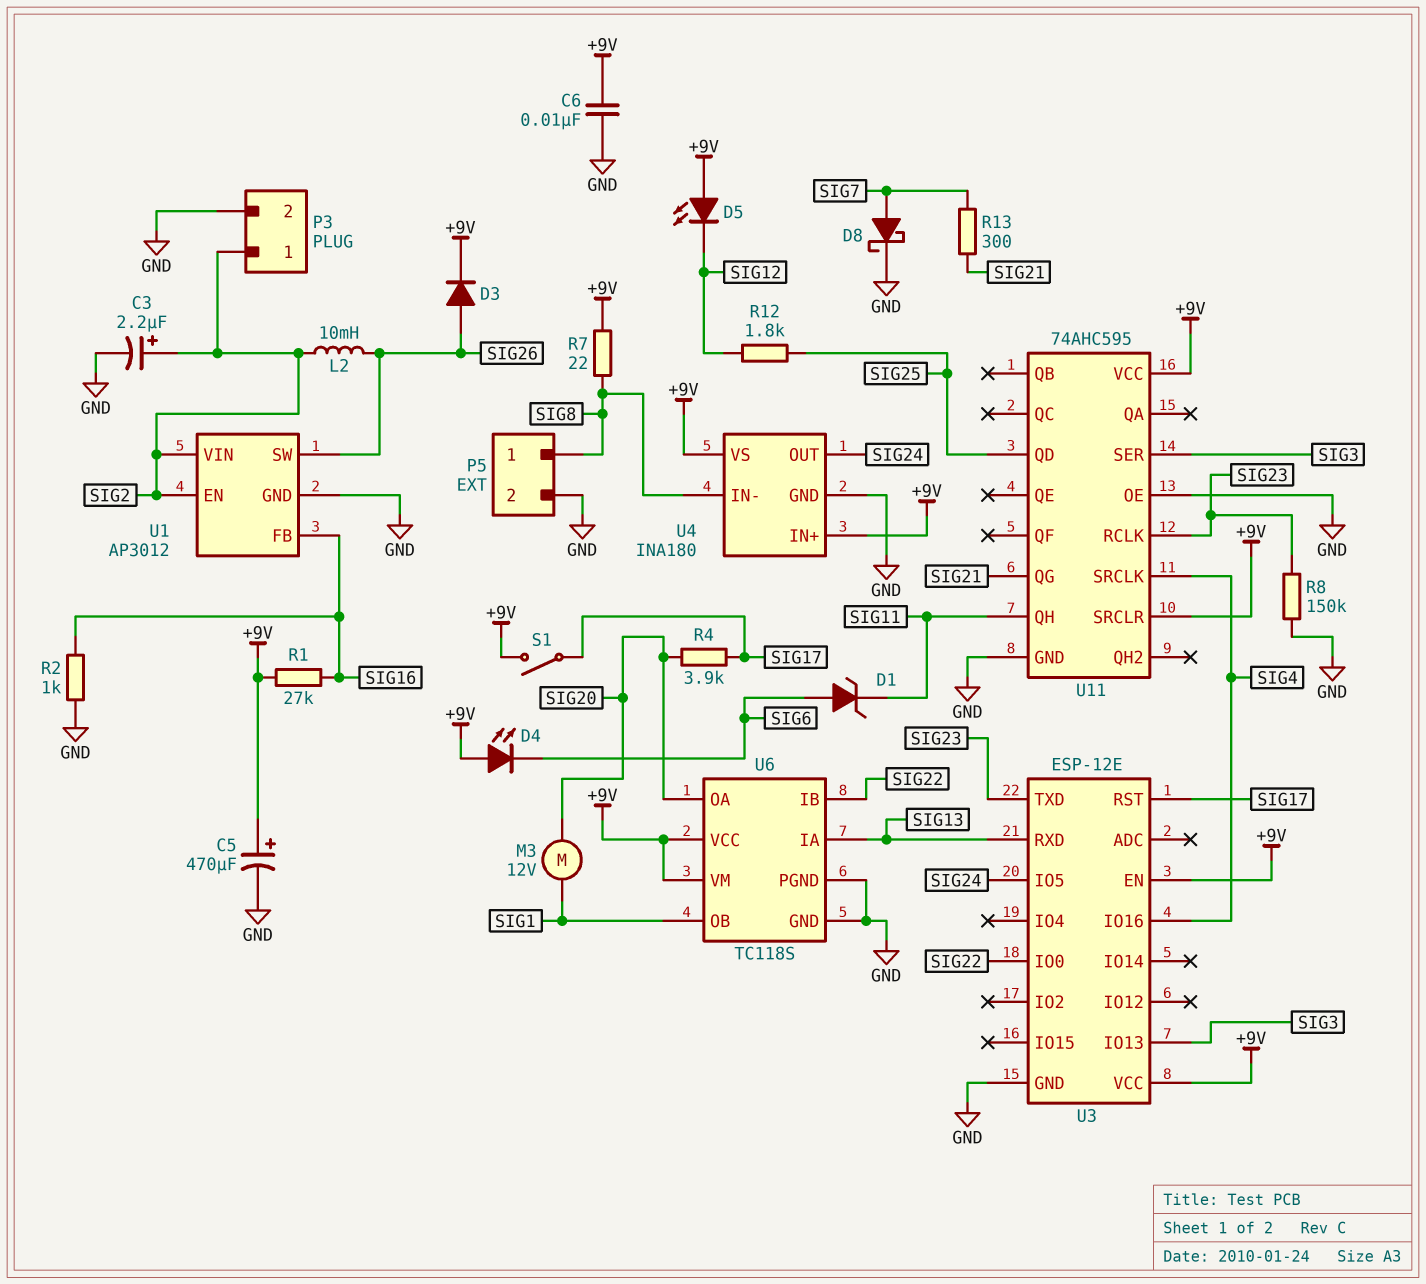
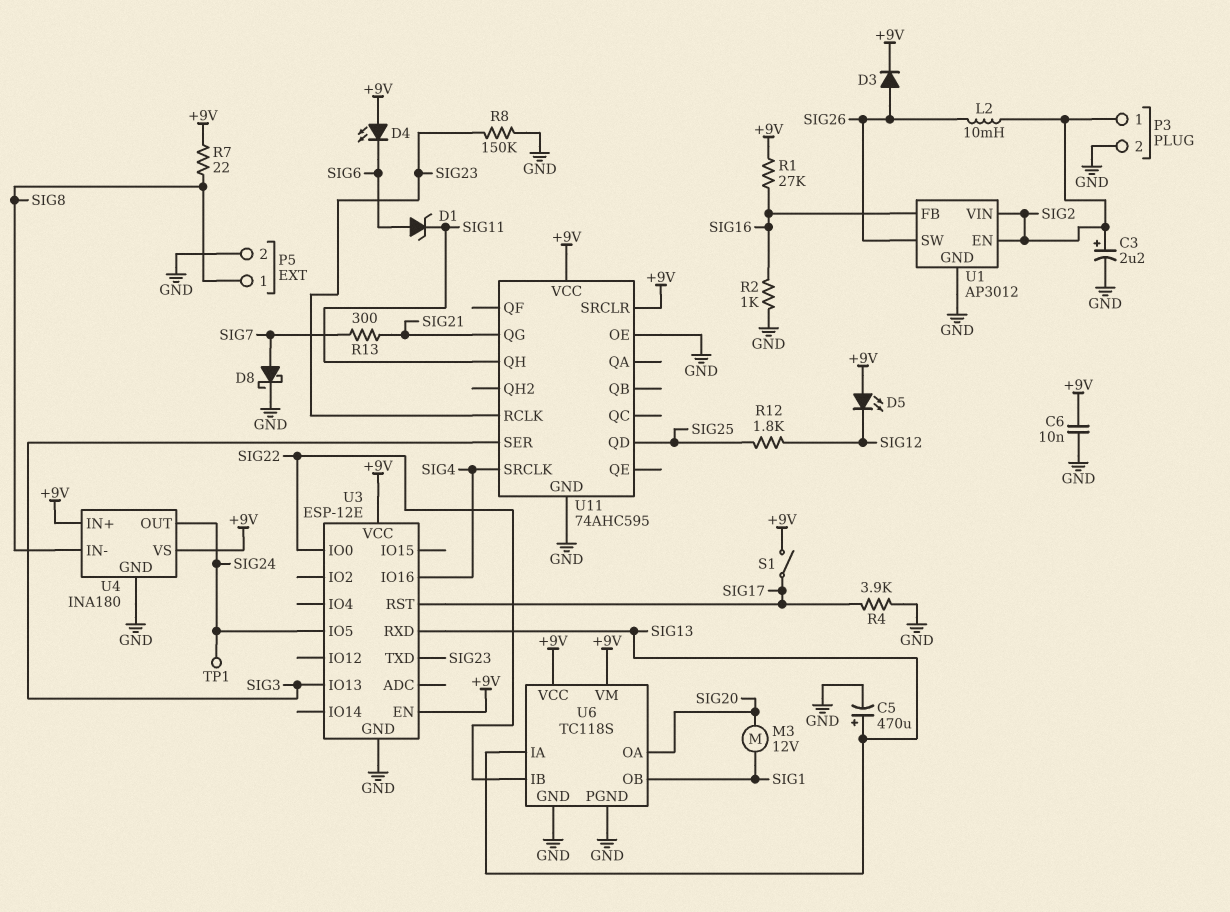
C5: 470uF (plus +9V, minus GND) -> 470uF (plus SIG13, minus GND)
R4: 3.9k (SIG17, SIG20) -> 3.9k (GND, SIG17)
TP1: none -> test point (SIG24)

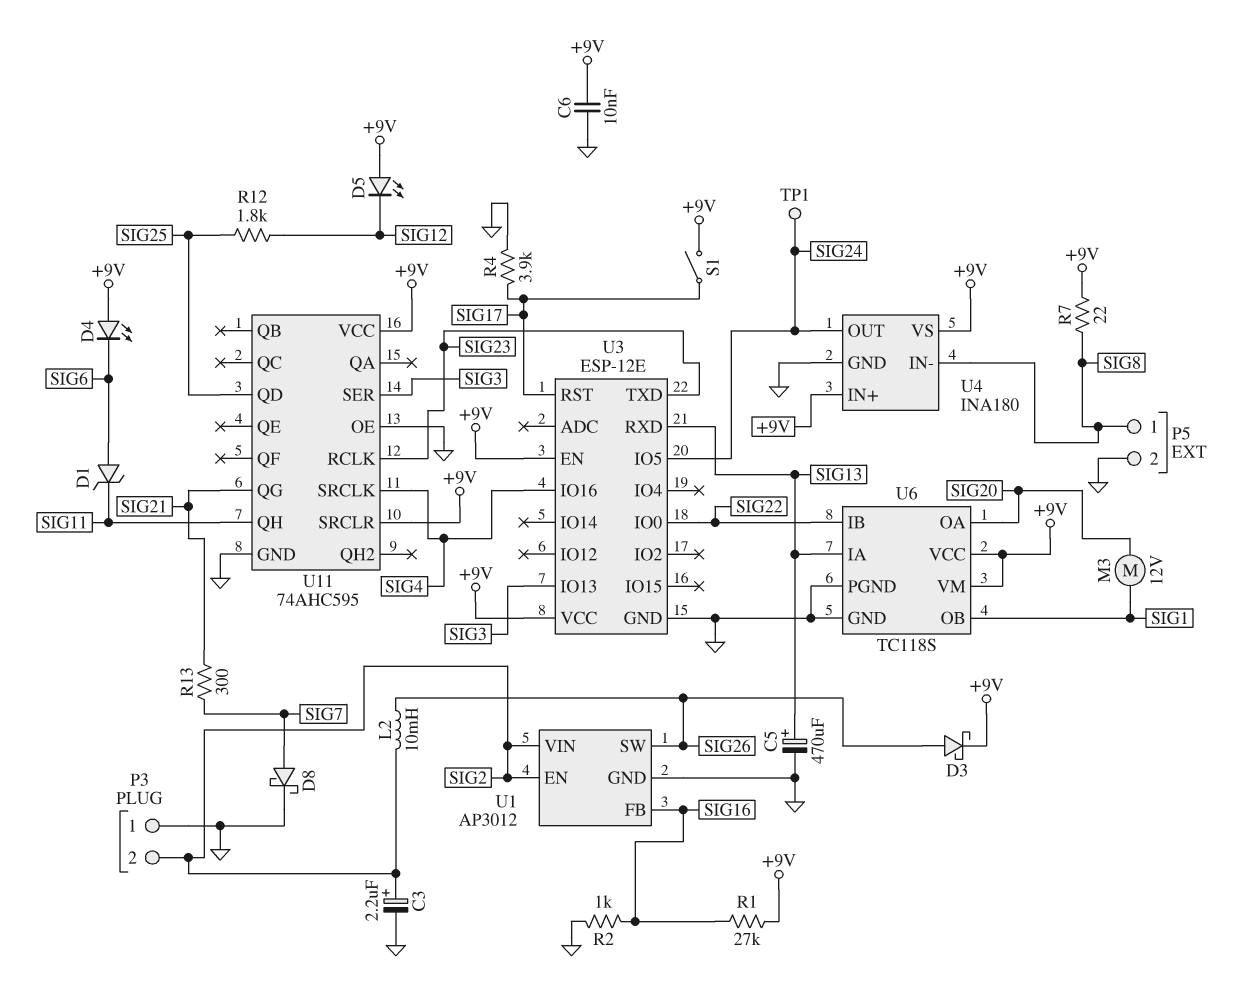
D3: diode (A SIG26, K +9V) -> schottky (A SIG26, K +9V)
P3 pin 1: SIG2 -> GND
P3 pin 2: GND -> SIG2
R8: 150k (GND, SIG23) -> none

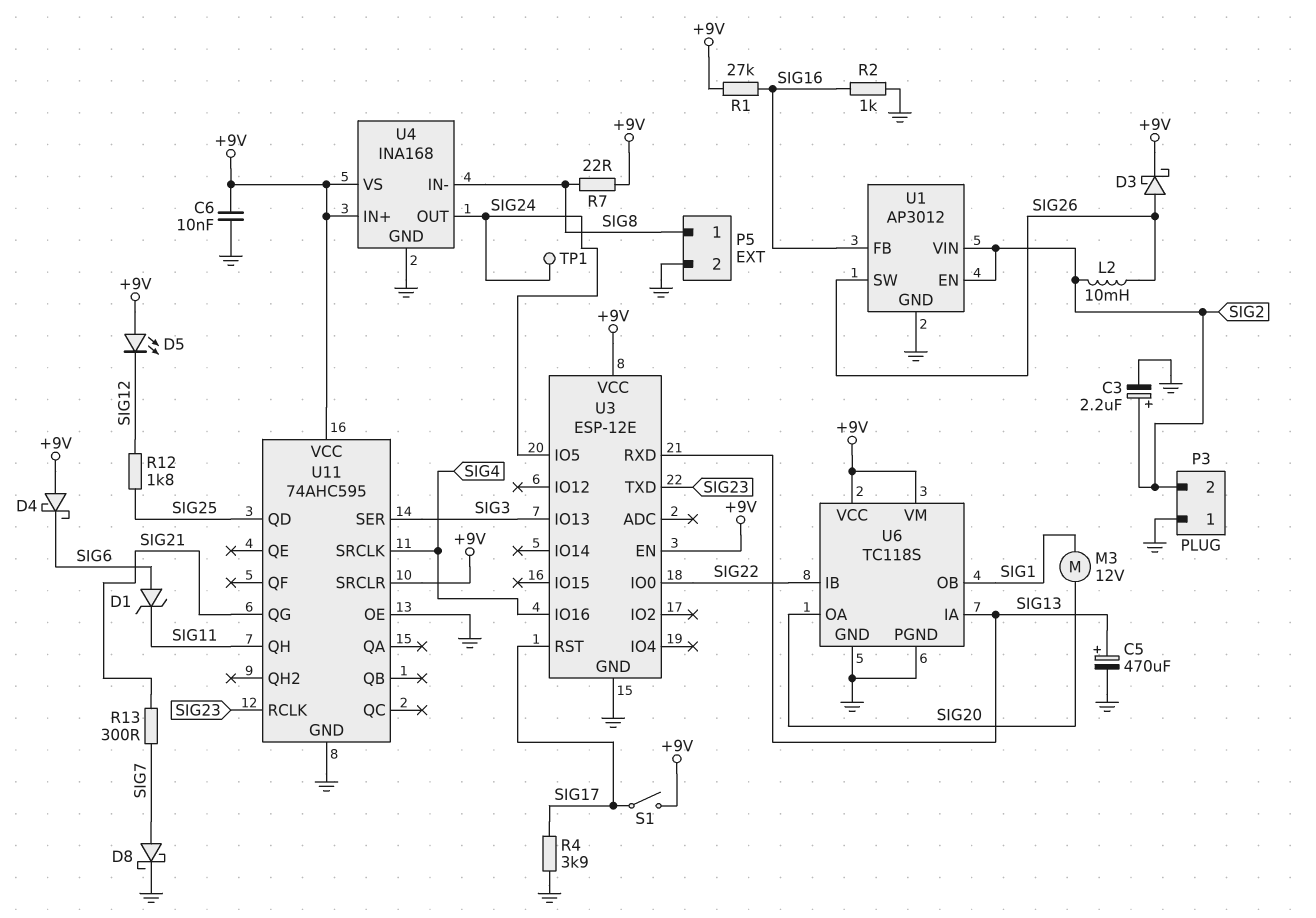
D4: LED (A +9V, K SIG6) -> schottky (A +9V, K SIG6)
U4: INA180 -> INA168

